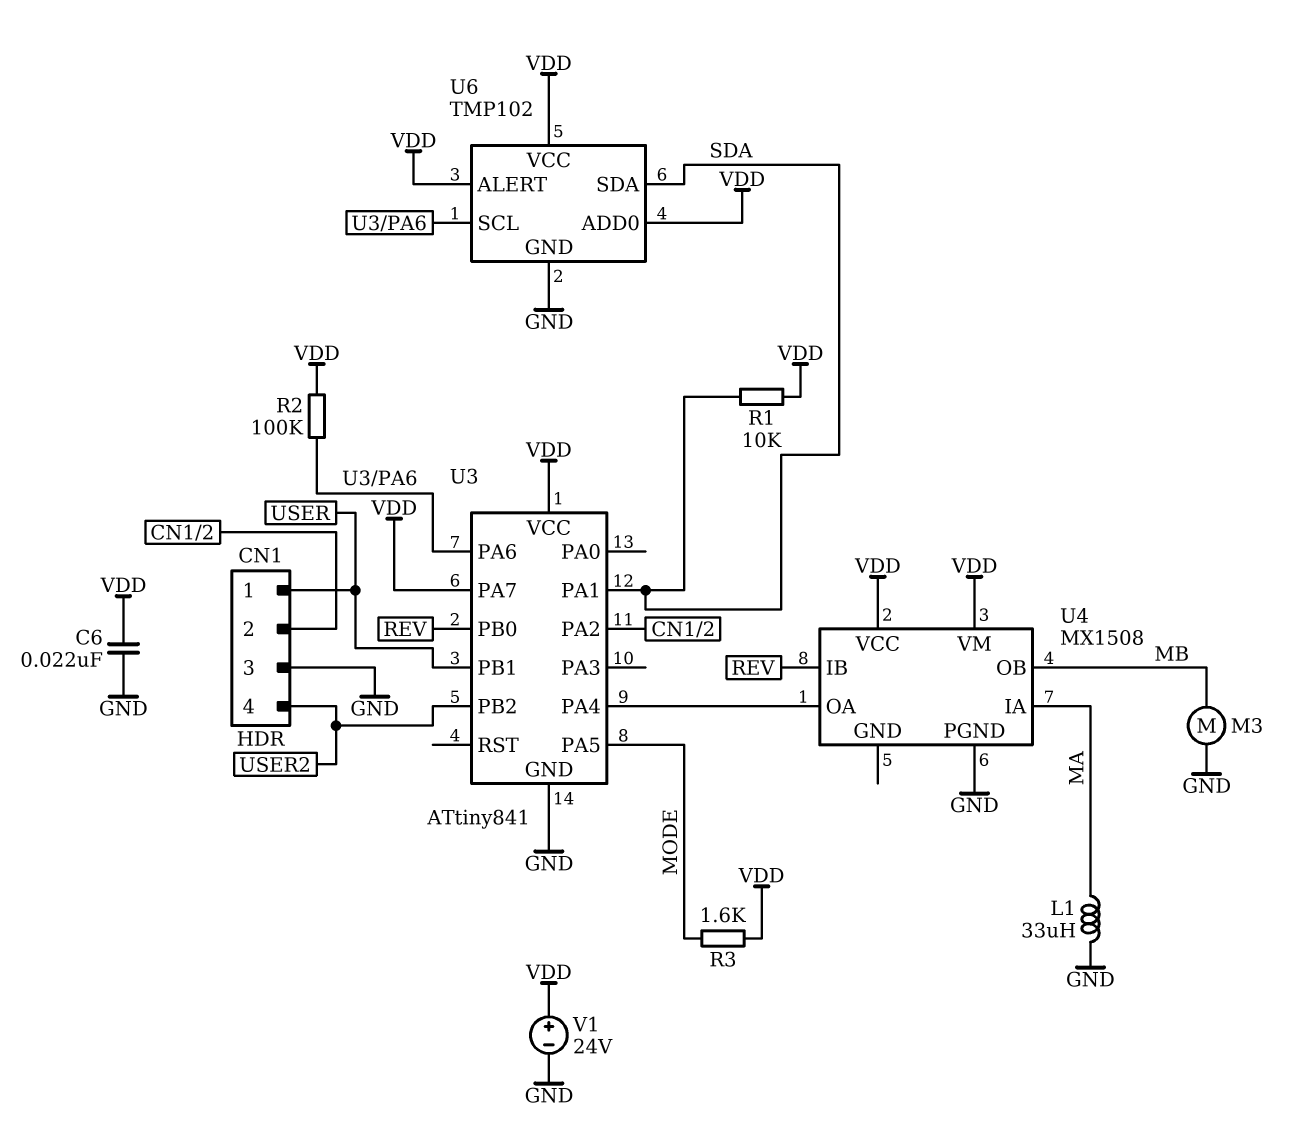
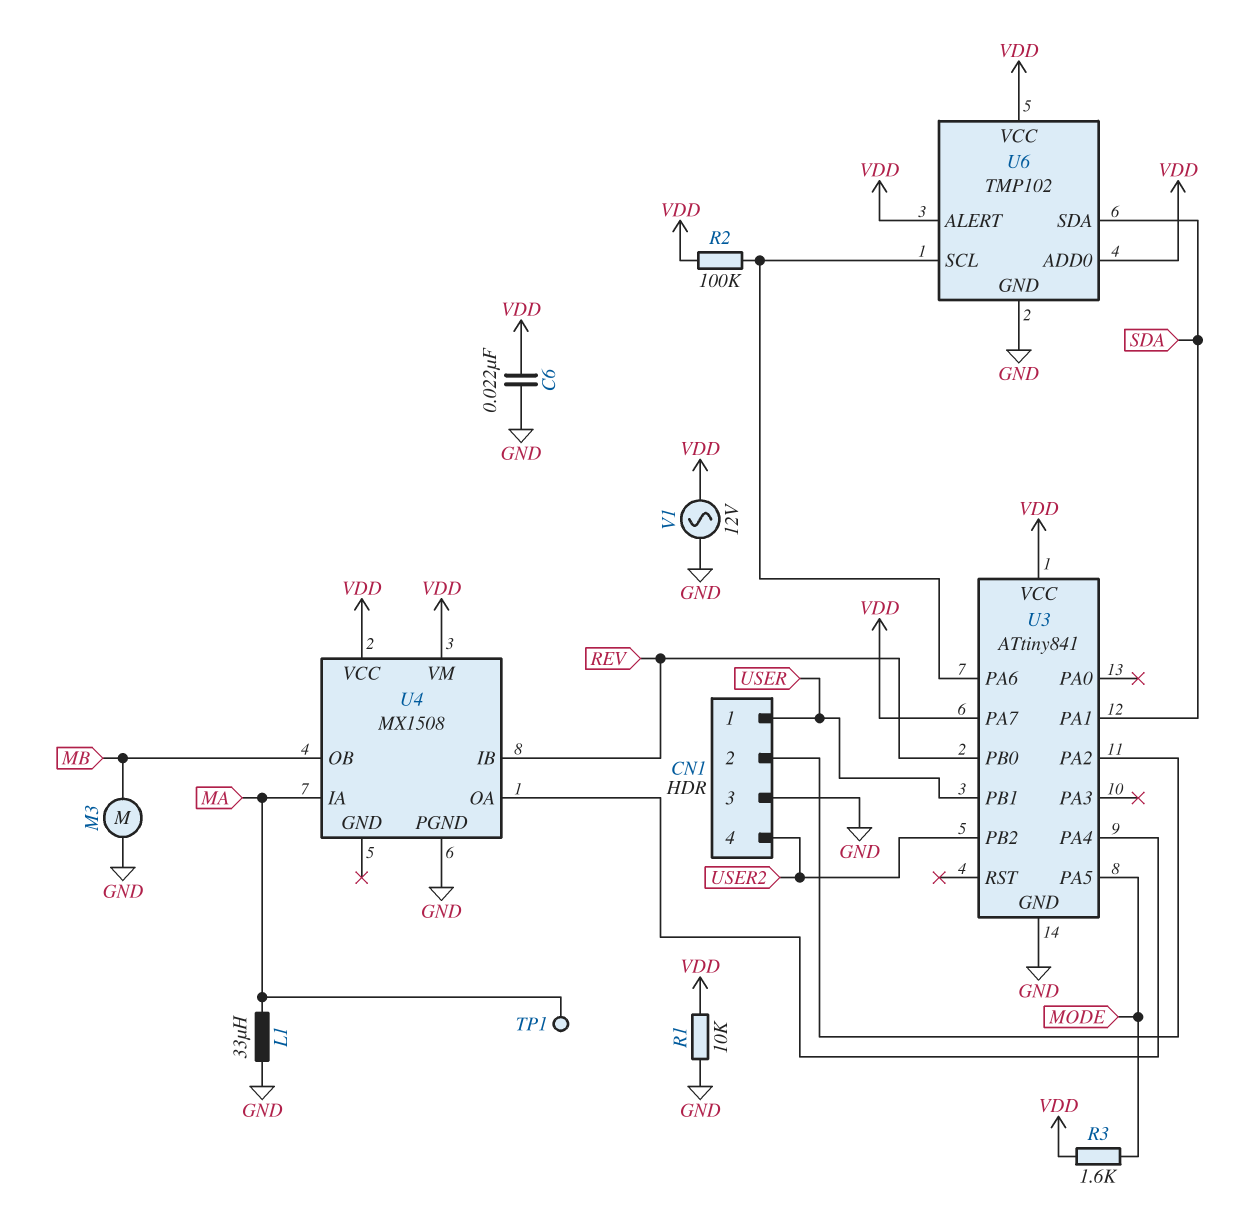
R1: 10k (SDA, VDD) -> 10k (GND, VDD)
TP1: none -> test point (MA)
V1: 24V (plus VDD, minus GND) -> AC 12V (GND, VDD)

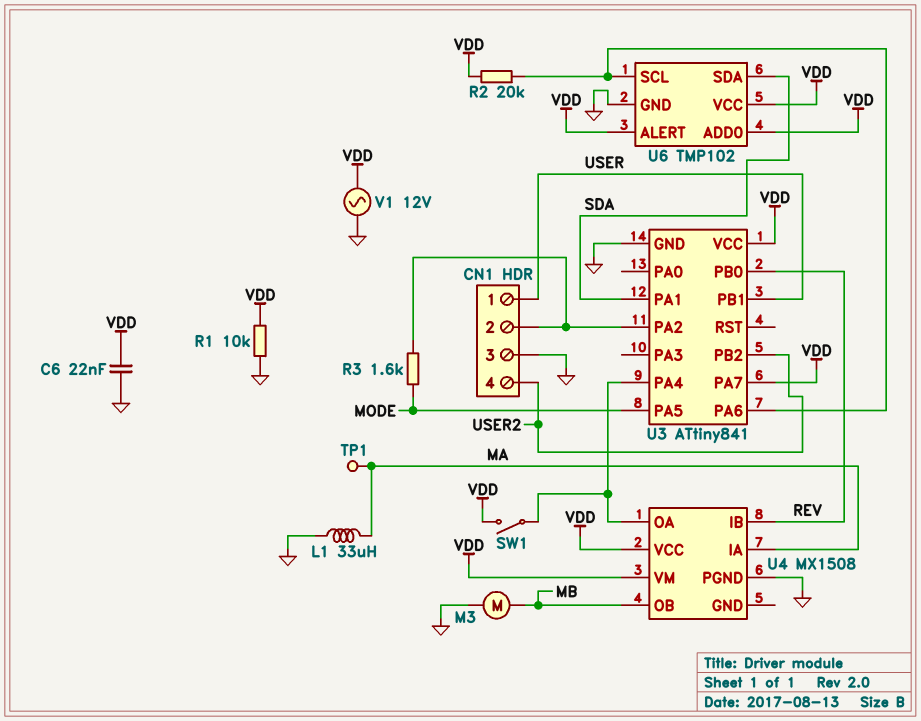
R2: 100k (U3/PA6, VDD) -> 20k (U3/PA6, VDD)
R3: 1.6k (MODE, VDD) -> 1.6k (CN1/2, MODE)
SW1: none -> switch (U3/PA4, VDD)

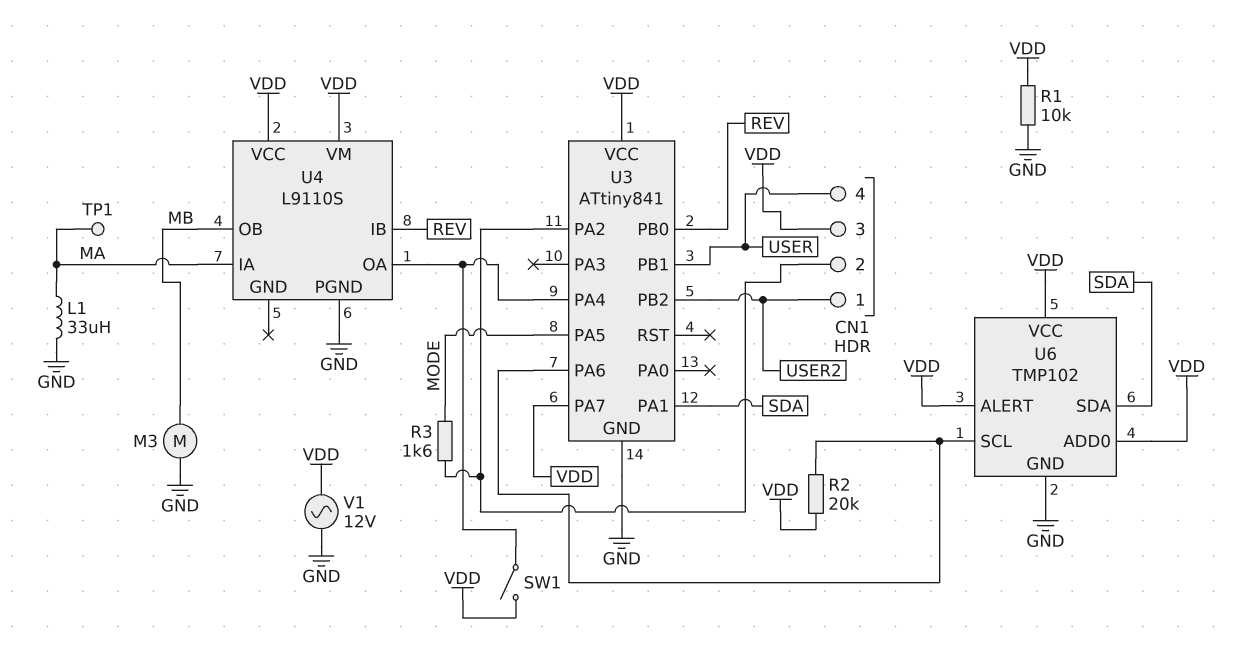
C6: 22nF (GND, VDD) -> none
CN1 pin 1: USER -> USER2
CN1 pin 3: GND -> VDD
CN1 pin 4: USER2 -> USER
U4: MX1508 -> L9110S

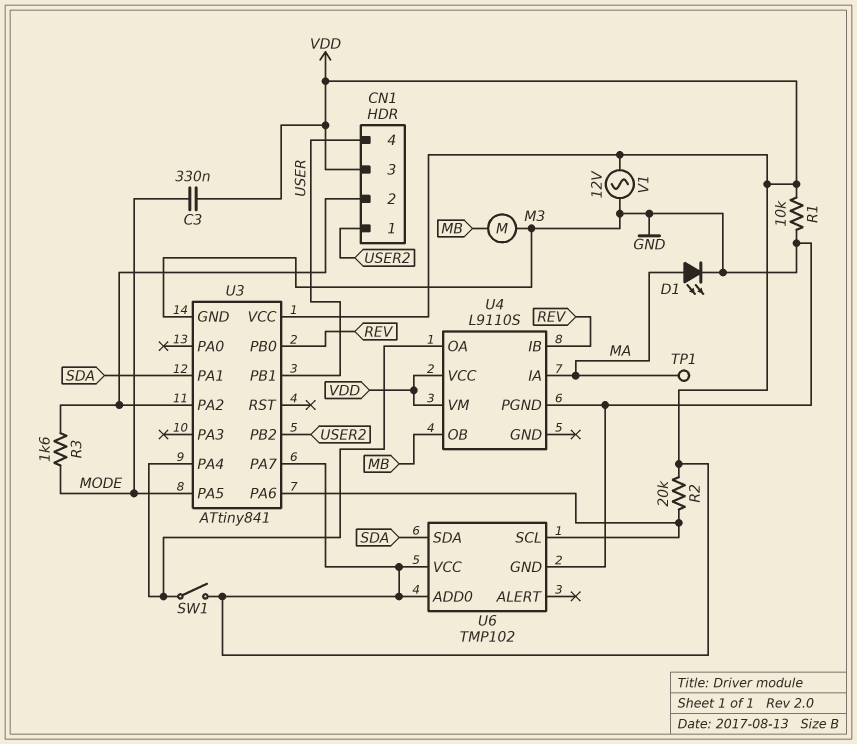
C3: none -> 330nF (MODE, VDD)
D1: none -> LED (A MA, K GND)
L1: 33uH (GND, MA) -> none
U6 pin ALERT: VDD -> none

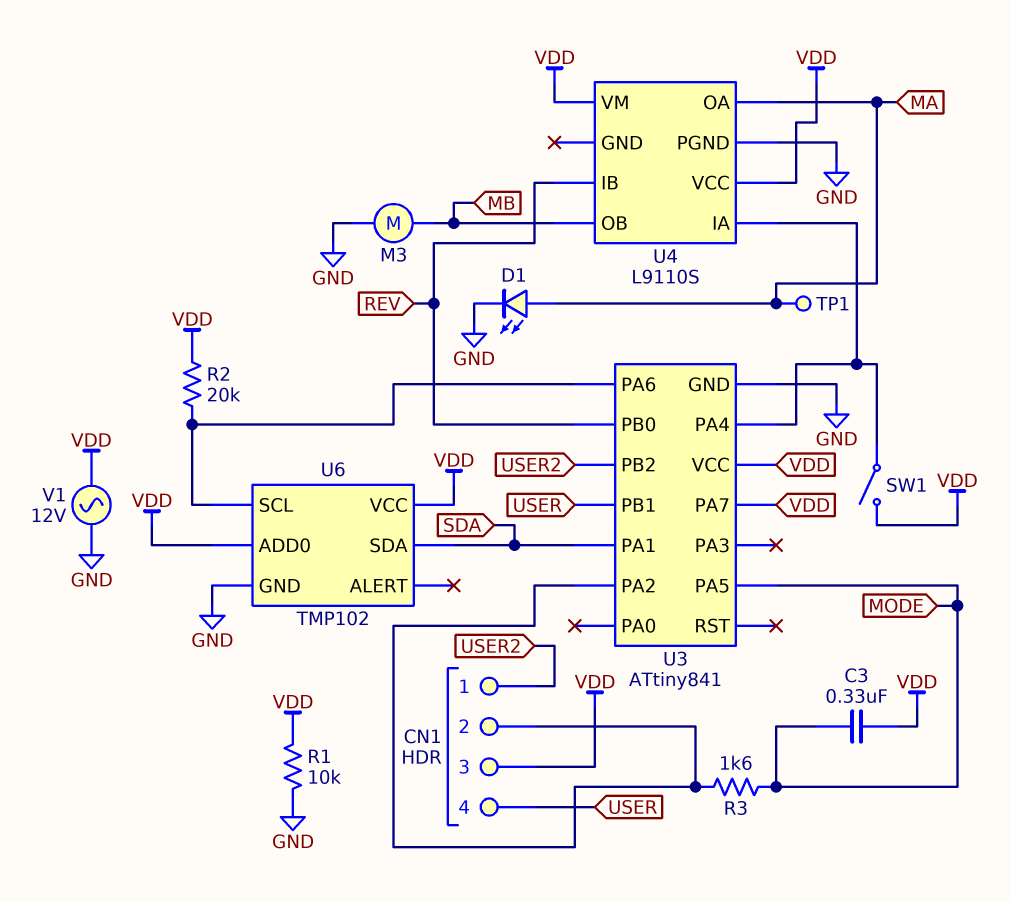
U4 pin IA: MA -> U3/PA4
U4 pin OA: U3/PA4 -> MA

